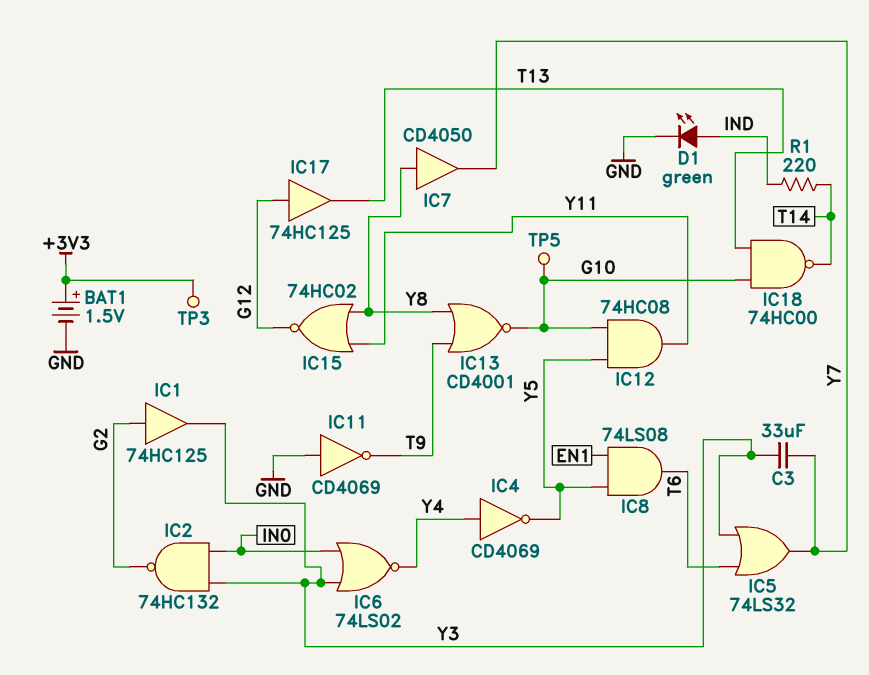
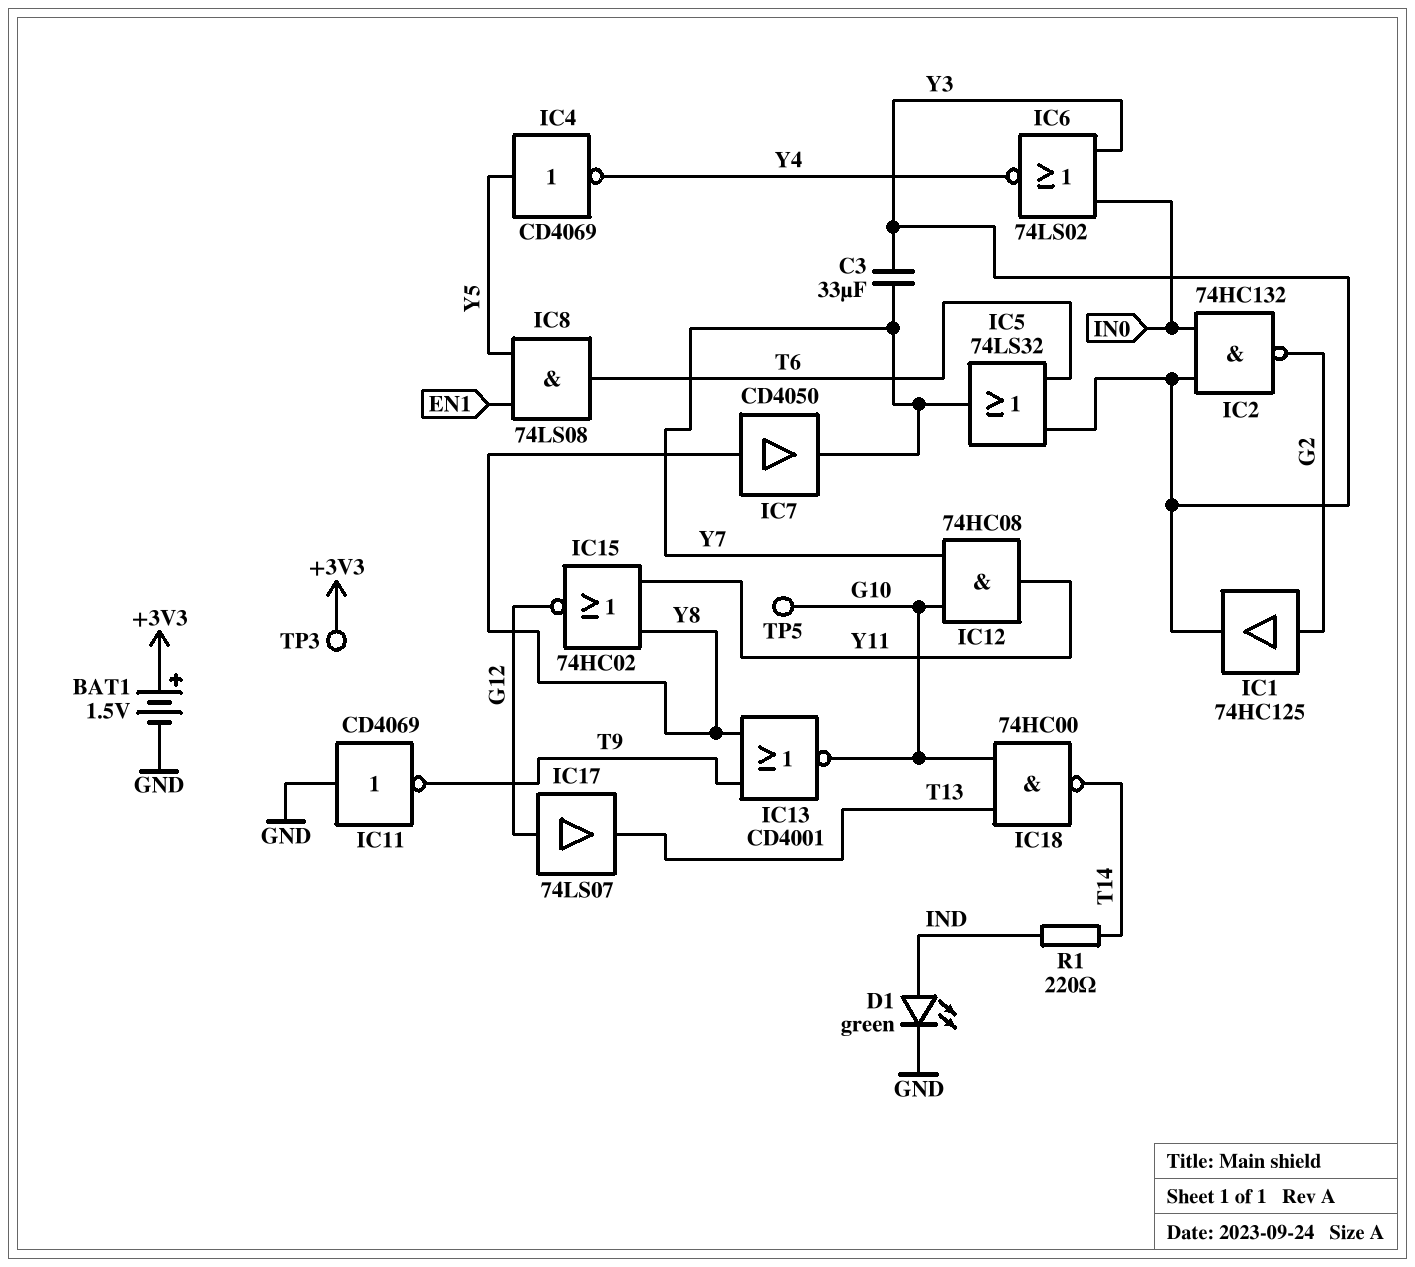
IC4: NOT CD4069 (in Y4, out Y5) -> NOT CD4069 (in Y5, out Y4)
IC12: AND 74HC08 (in G10, in Y5, out Y11) -> AND 74HC08 (in G10, in Y7, out Y11)
IC17: buffer 74HC125 (in G12, out T13) -> buffer 74LS07 (in G12, out T13)

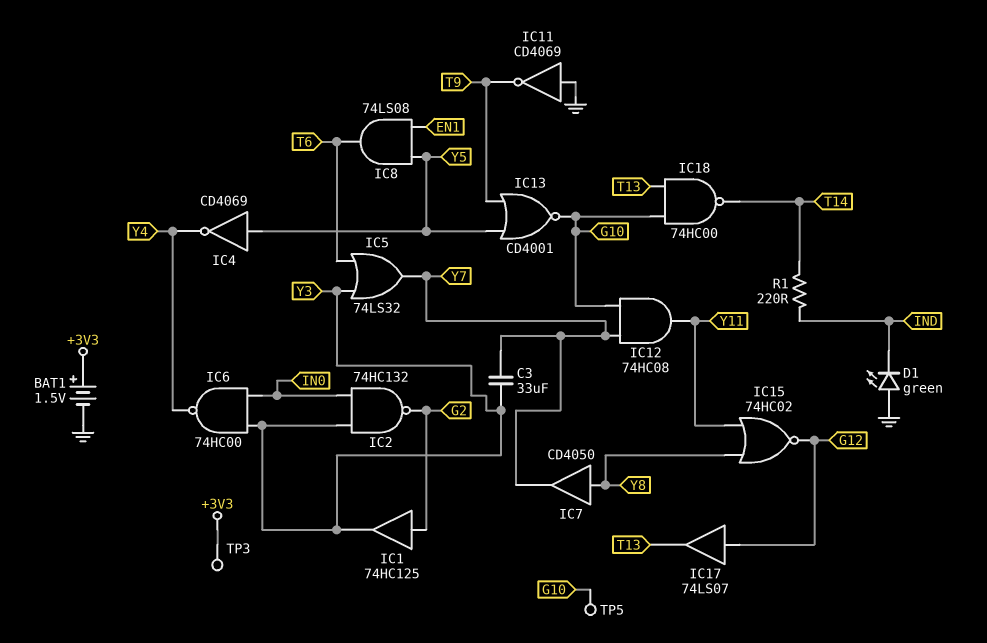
D1: LED green (A IND, K GND) -> LED green (A GND, K IND)
IC6: NOR 74LS02 (in IN0, in Y3, out Y4) -> NAND 74HC00 (in IN0, in Y3, out Y4)
IC13: NOR CD4001 (in T9, in Y8, out G10) -> NOR CD4001 (in T9, in Y5, out G10)

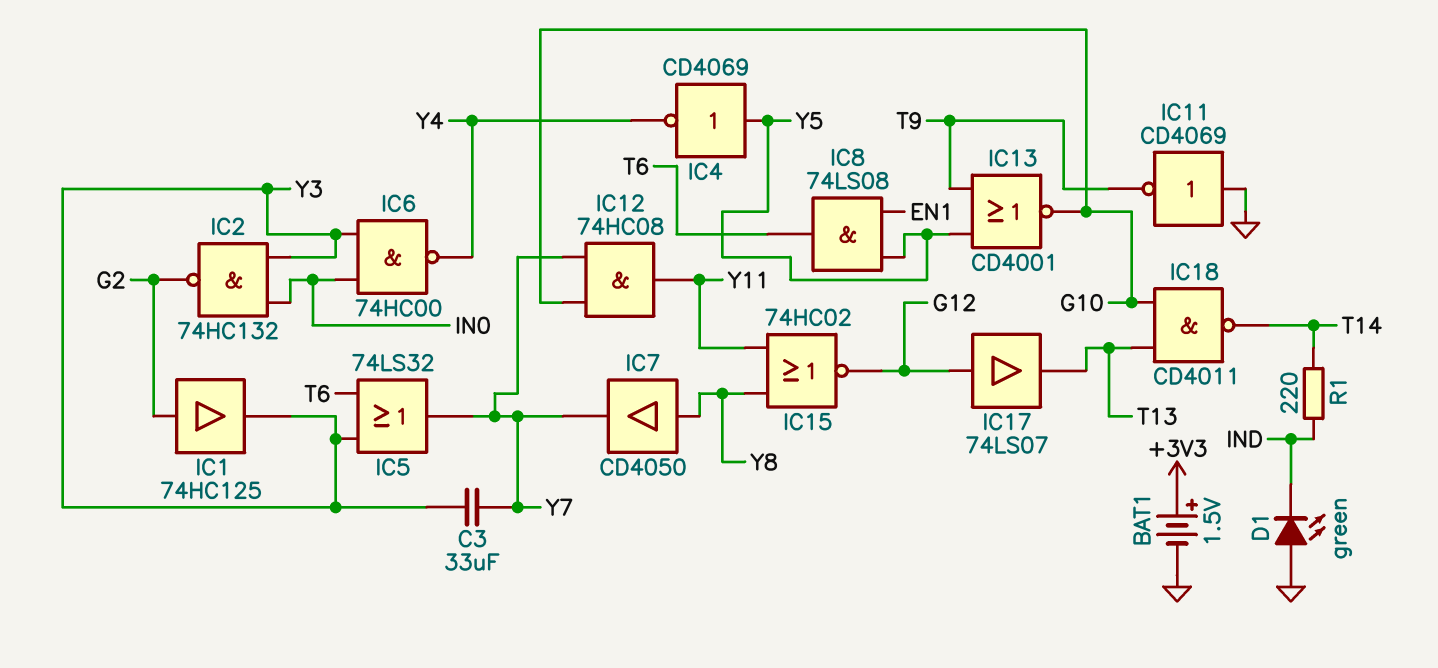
IC18: NAND 74HC00 (in G10, in T13, out T14) -> NAND CD4011 (in G10, in T13, out T14)
TP3: test point (+3V3) -> none
TP5: test point (G10) -> none

